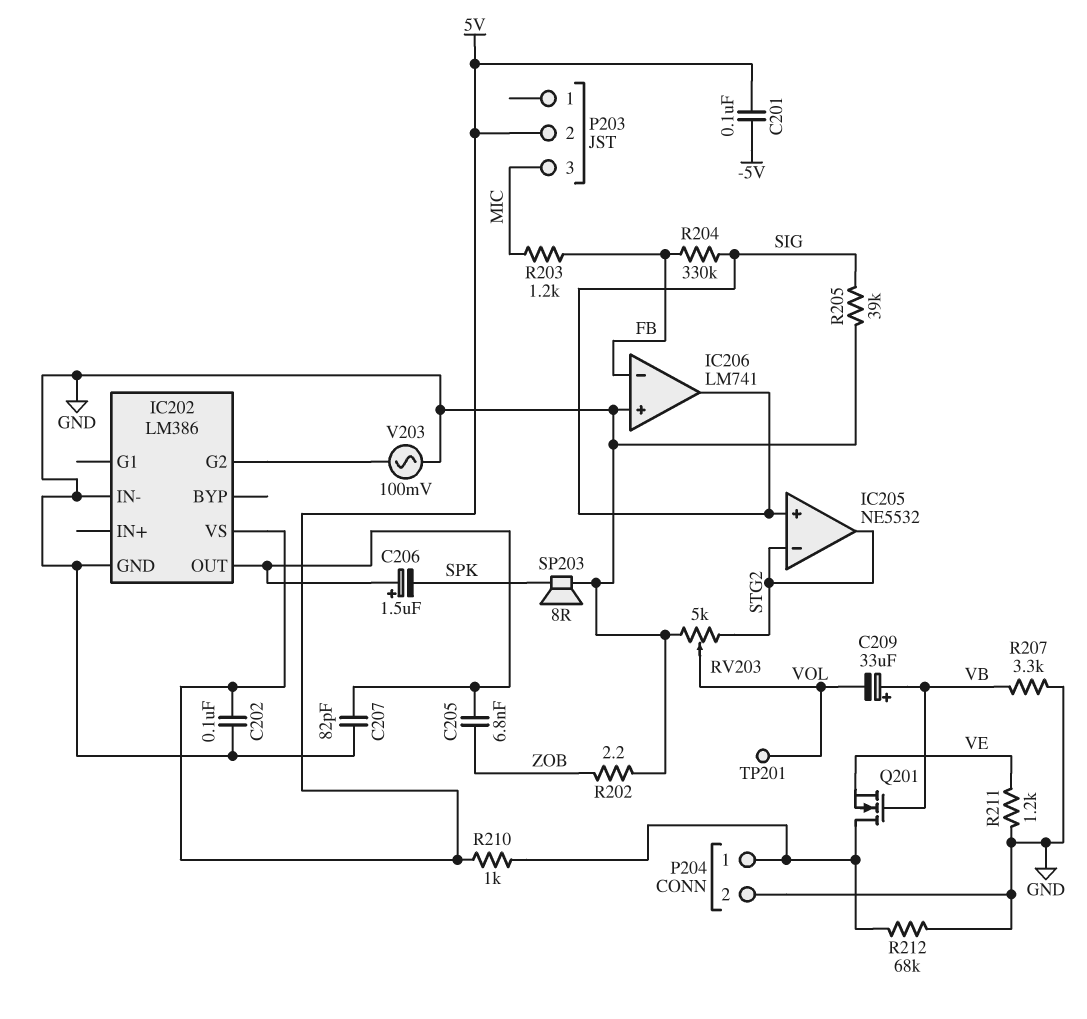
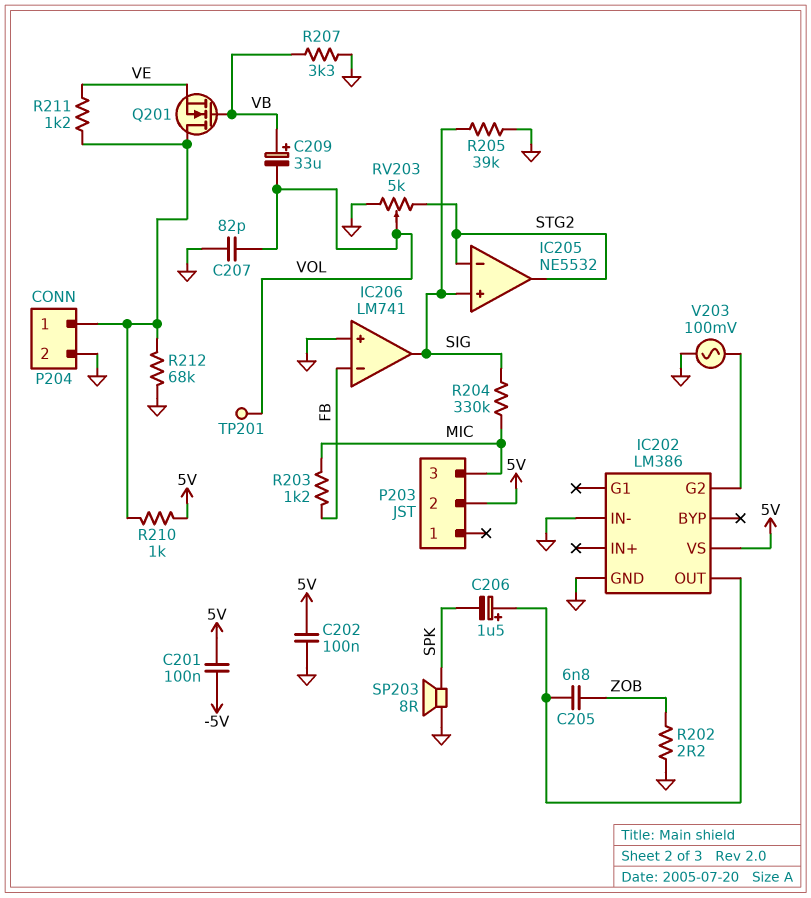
C207: 82pF (GND, IC202/OUT) -> 82pF (GND, VOL)
R204: 330k (FB, SIG) -> 330k (MIC, SIG)
R211: 1.2k (GND, VE) -> 1.2k (P204/1, VE)

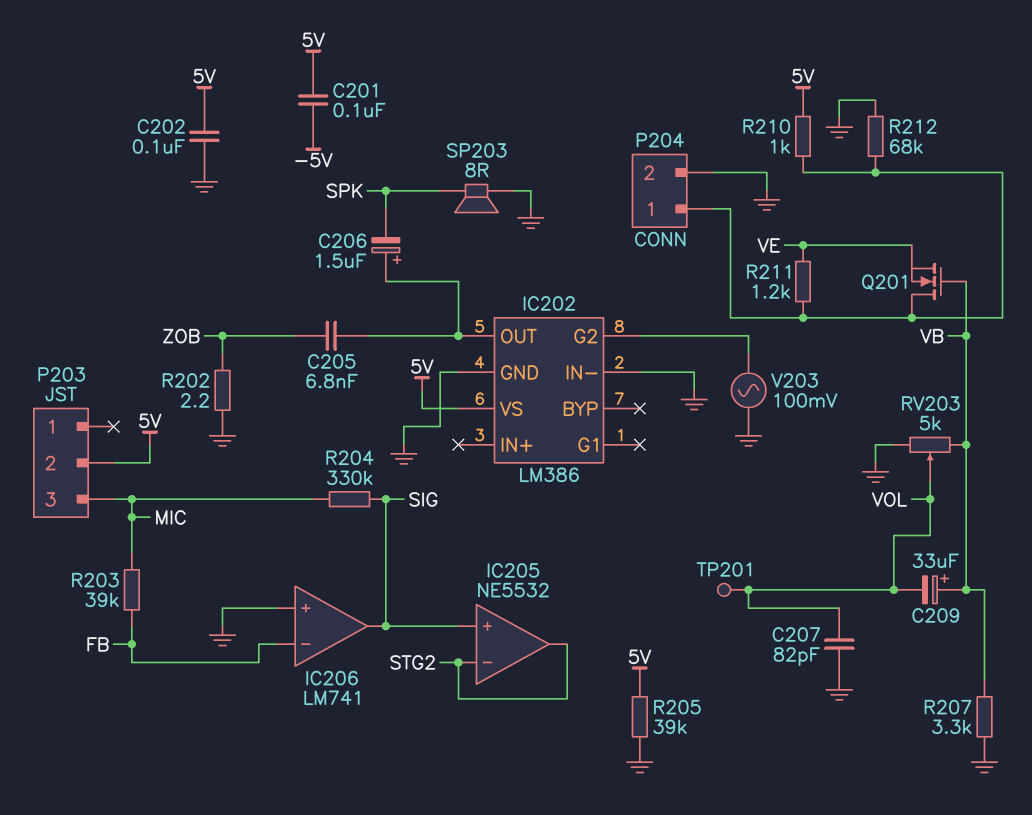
R203: 1.2k (FB, MIC) -> 39k (FB, MIC)
R205: 39k (GND, SIG) -> 39k (5V, GND)
RV203: 5k (GND, STG2, wiper VOL) -> 5k (GND, VB, wiper VOL)

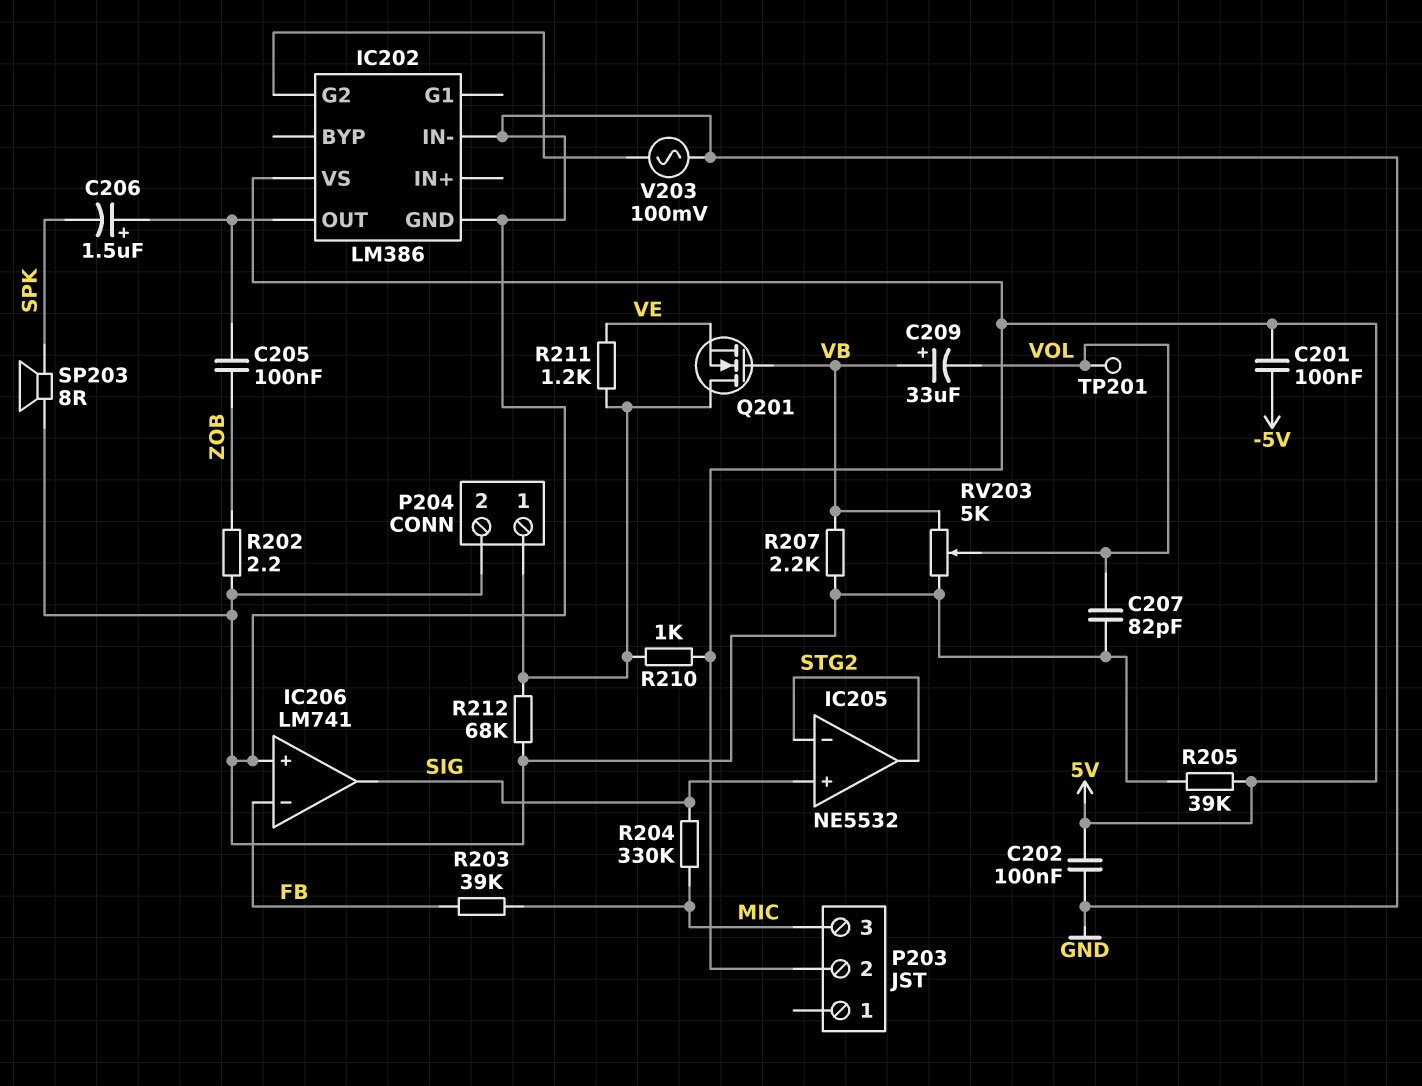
C205: 6.8nF (IC202/OUT, ZOB) -> 100nF (IC202/OUT, ZOB)
R207: 3.3k (GND, VB) -> 2.2k (GND, VB)

